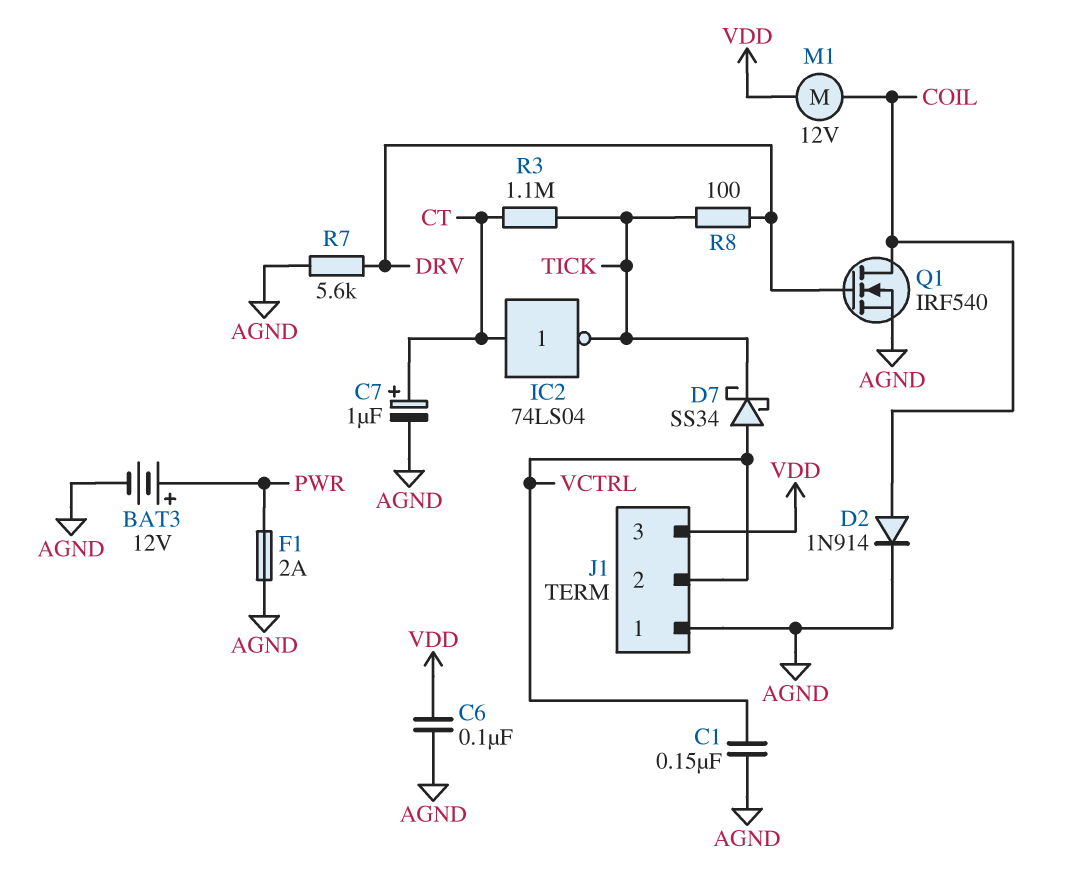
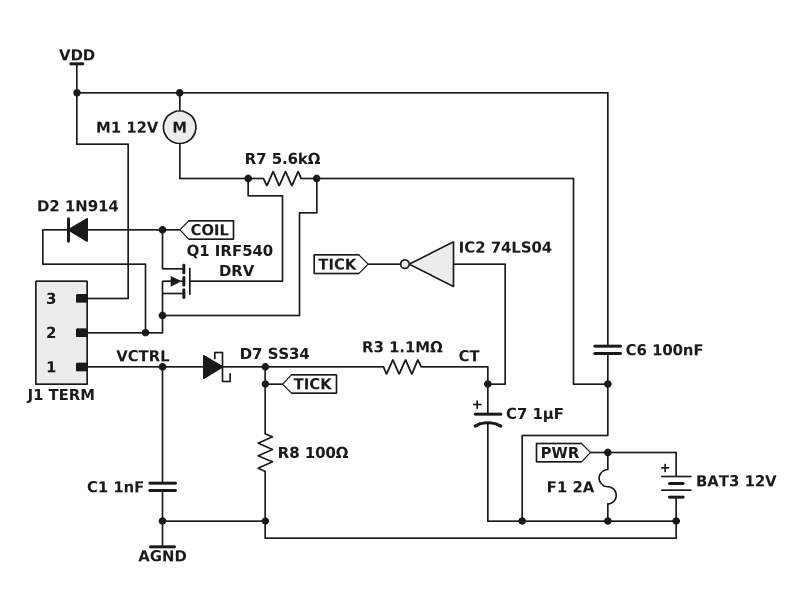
C1: 150nF (AGND, VCTRL) -> 1nF (AGND, VCTRL)
J1 pin 1: AGND -> VCTRL
J1 pin 2: VCTRL -> AGND
M1: motor 12V (COIL, VDD) -> motor 12V (DRV, VDD)
R8: 100 (DRV, TICK) -> 100 (AGND, TICK)

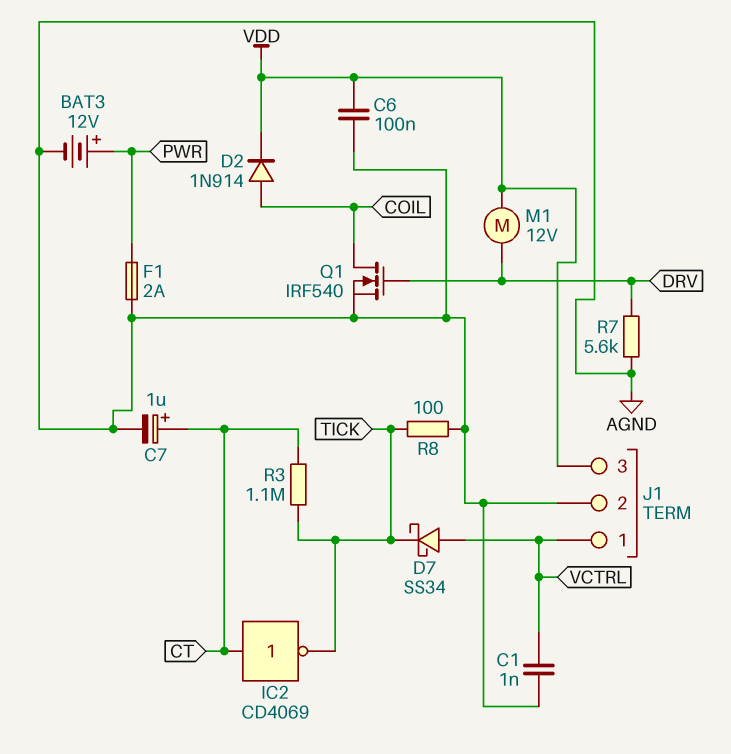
D2: diode 1N914 (A COIL, K AGND) -> diode 1N914 (A COIL, K VDD)
IC2: NOT 74LS04 (in CT, out TICK) -> NOT CD4069 (in CT, out TICK)

